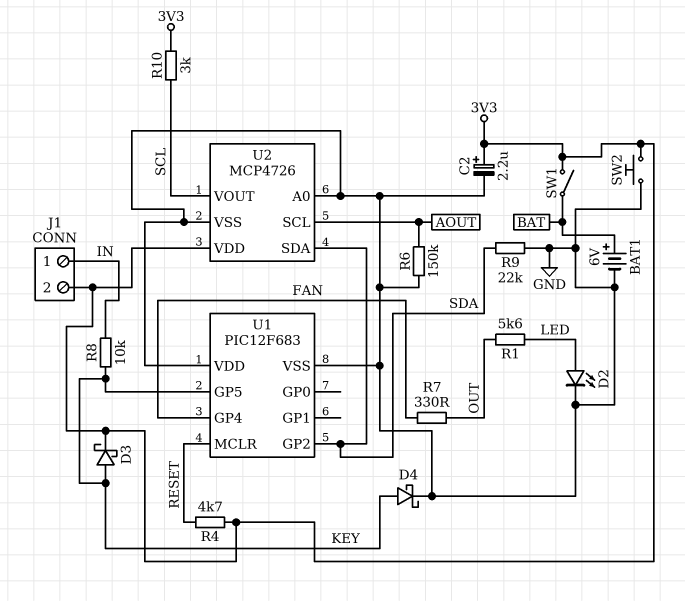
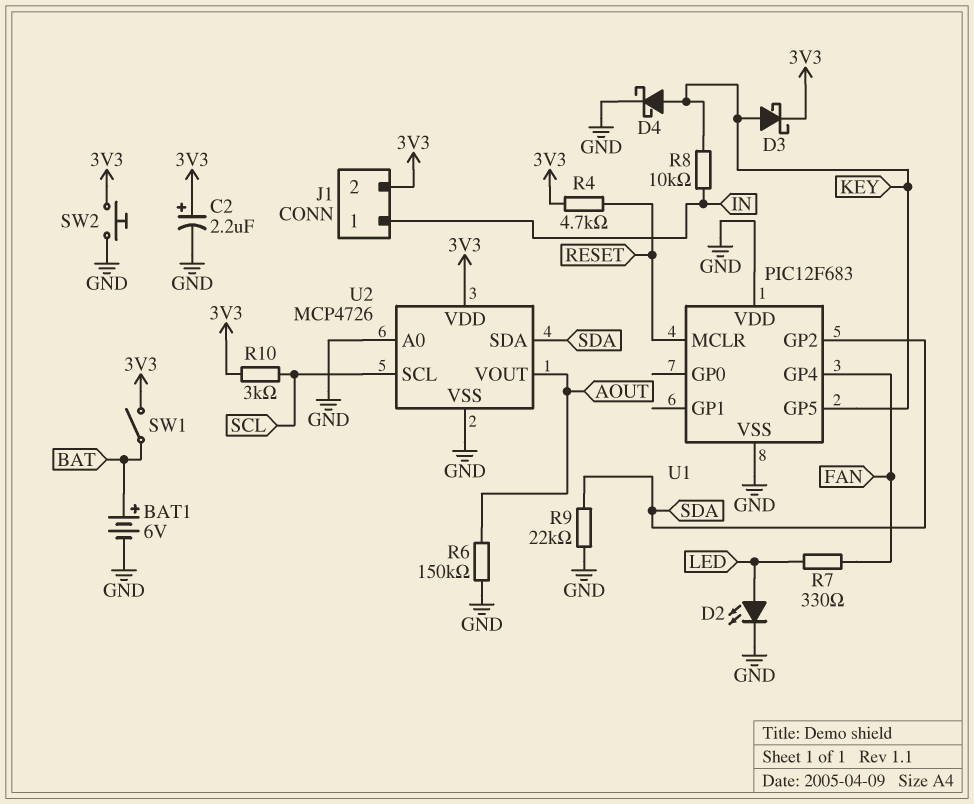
R1: 5.6k (LED, OUT) -> none
R7: 330 (FAN, OUT) -> 330 (FAN, LED)
U2 pin SCL: AOUT -> SCL
U2 pin VOUT: SCL -> AOUT

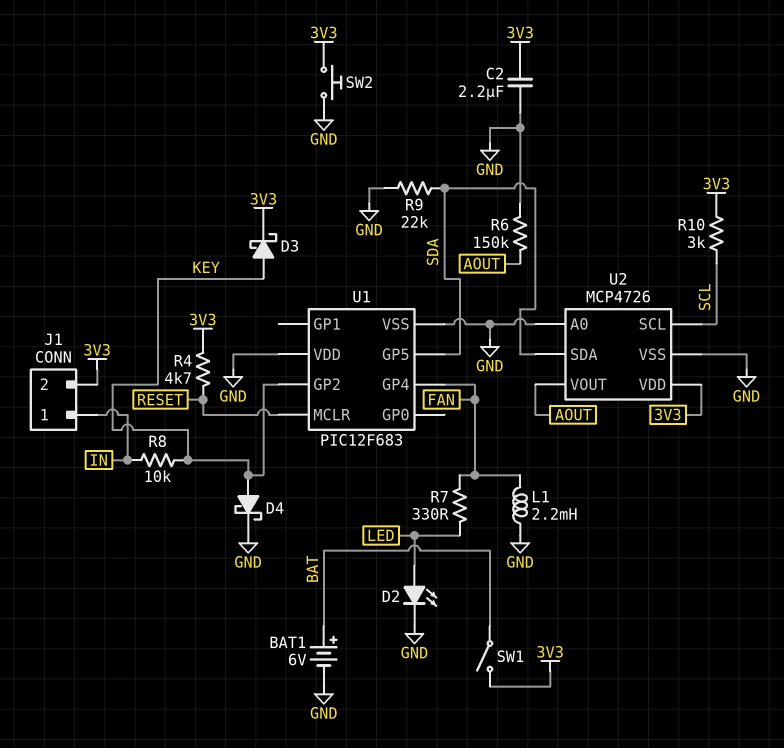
C2: 2.2uF (plus 3V3, minus GND) -> 2.2uF (3V3, GND)
L1: none -> 2.2mH (FAN, GND)
U1 pin GP2: SDA -> KEY
U1 pin GP5: KEY -> SDA

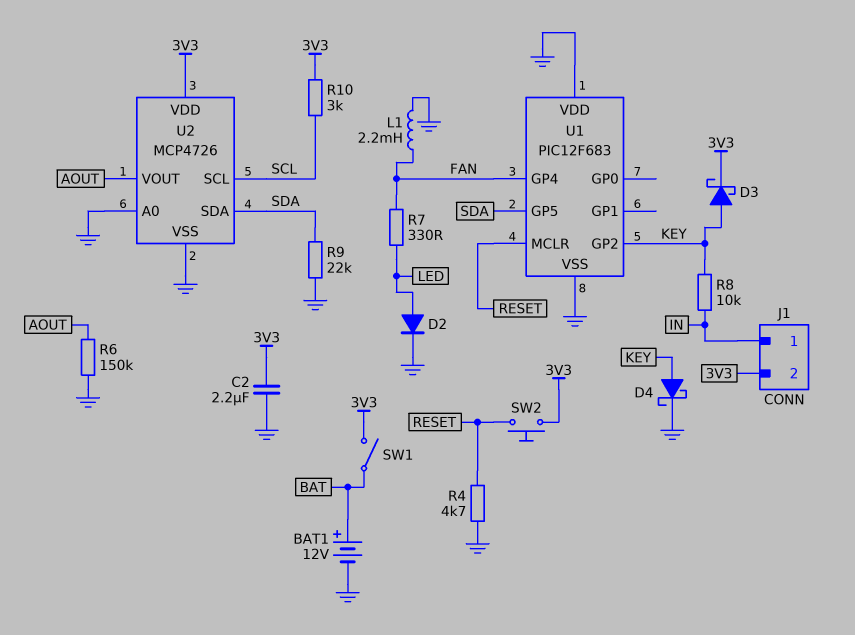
BAT1: 6V (plus BAT, minus GND) -> 12V (plus BAT, minus GND)
D2: LED (A LED, K GND) -> diode (A LED, K GND)
R4: 4.7k (3V3, RESET) -> 4.7k (GND, RESET)
SW2: button (3V3, GND) -> button (3V3, RESET)

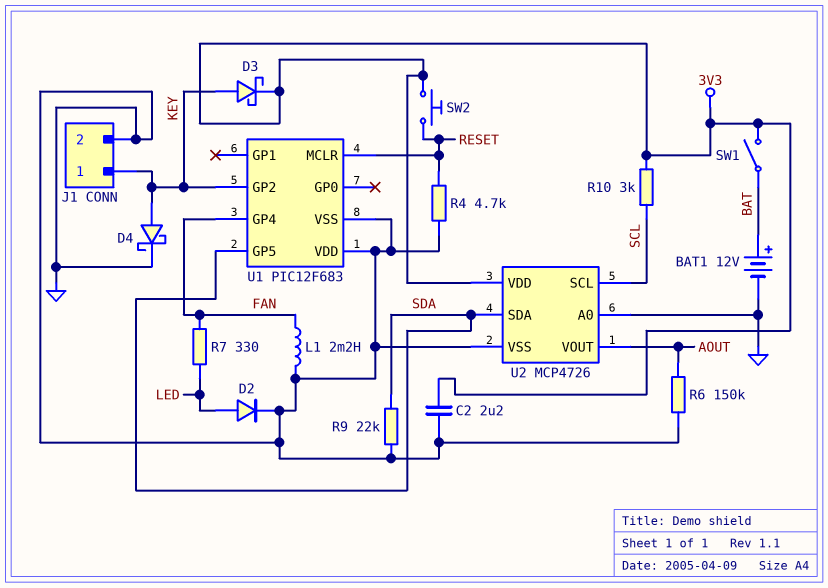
J1 pin 1: IN -> KEY
J1 pin 2: 3V3 -> GND
R8: 10k (IN, KEY) -> none

